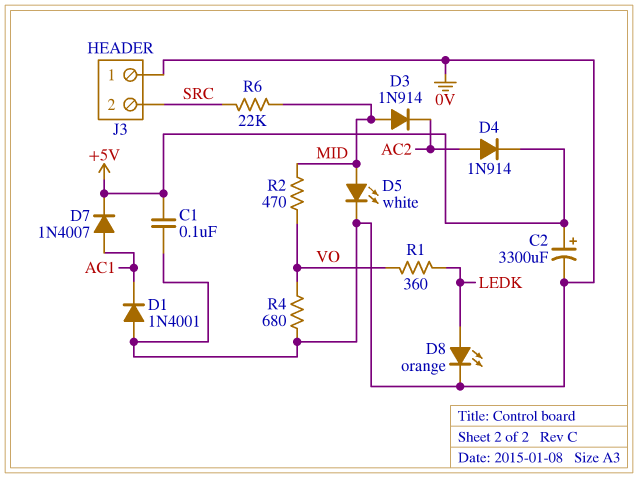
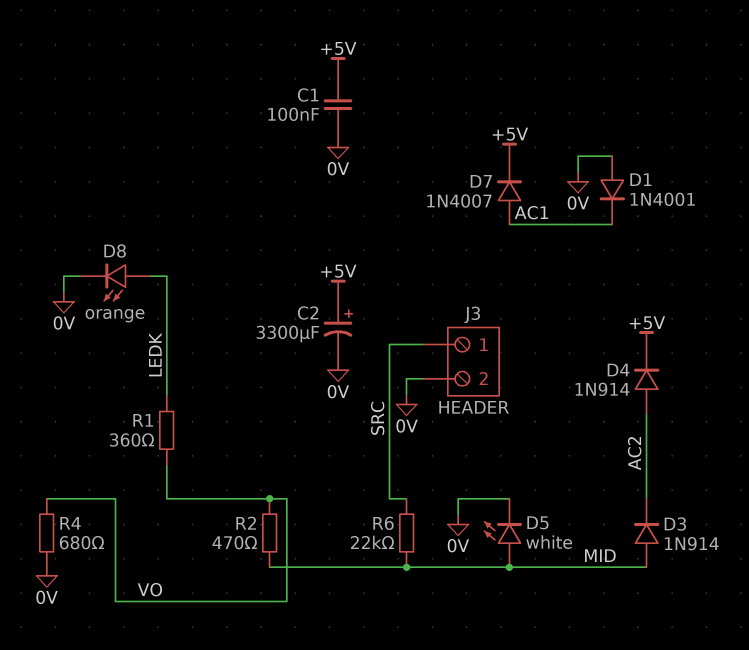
J3 pin 1: 0V -> SRC
J3 pin 2: SRC -> 0V

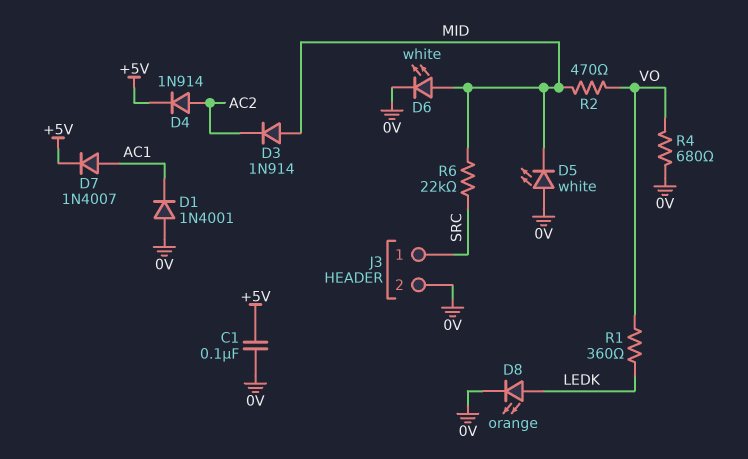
C2: 3300uF (plus +5V, minus 0V) -> none
D5: LED white (A MID, K 0V) -> LED white (A 0V, K MID)
D6: none -> LED white (A MID, K 0V)

